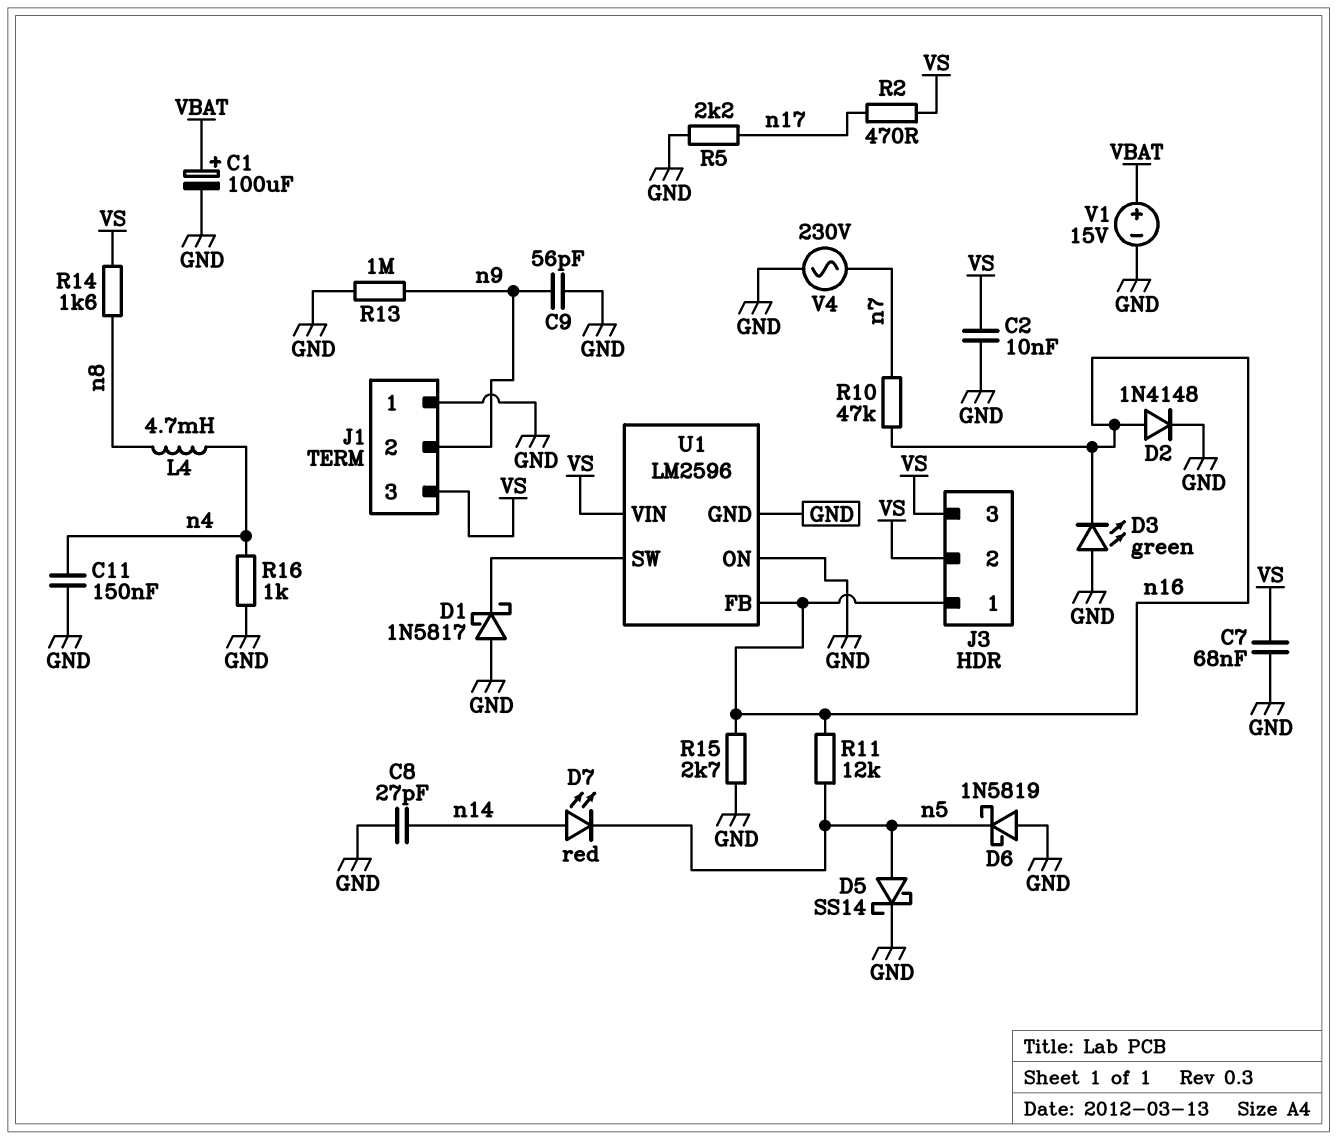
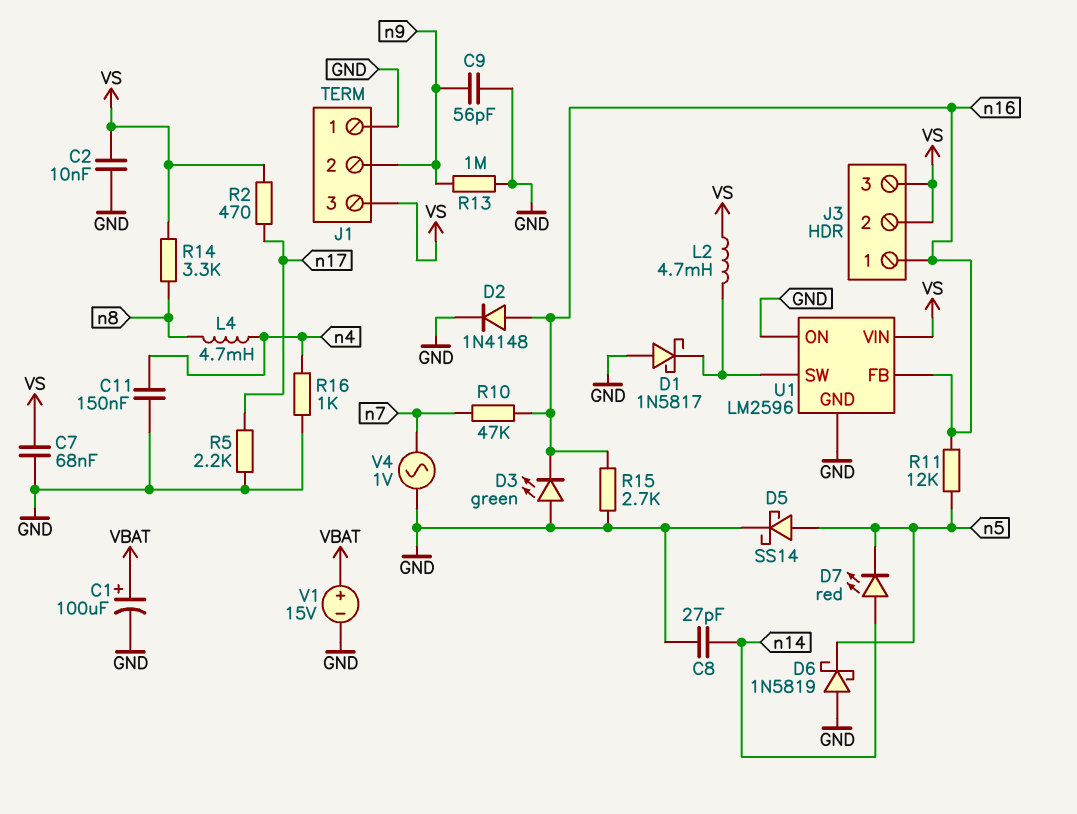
L2: none -> 4.7mH (U1/SW, VS)
R14: 1.6k (VS, n8) -> 3.3k (VS, n8)
V4: AC 230V (GND, n7) -> AC 1V (GND, n7)

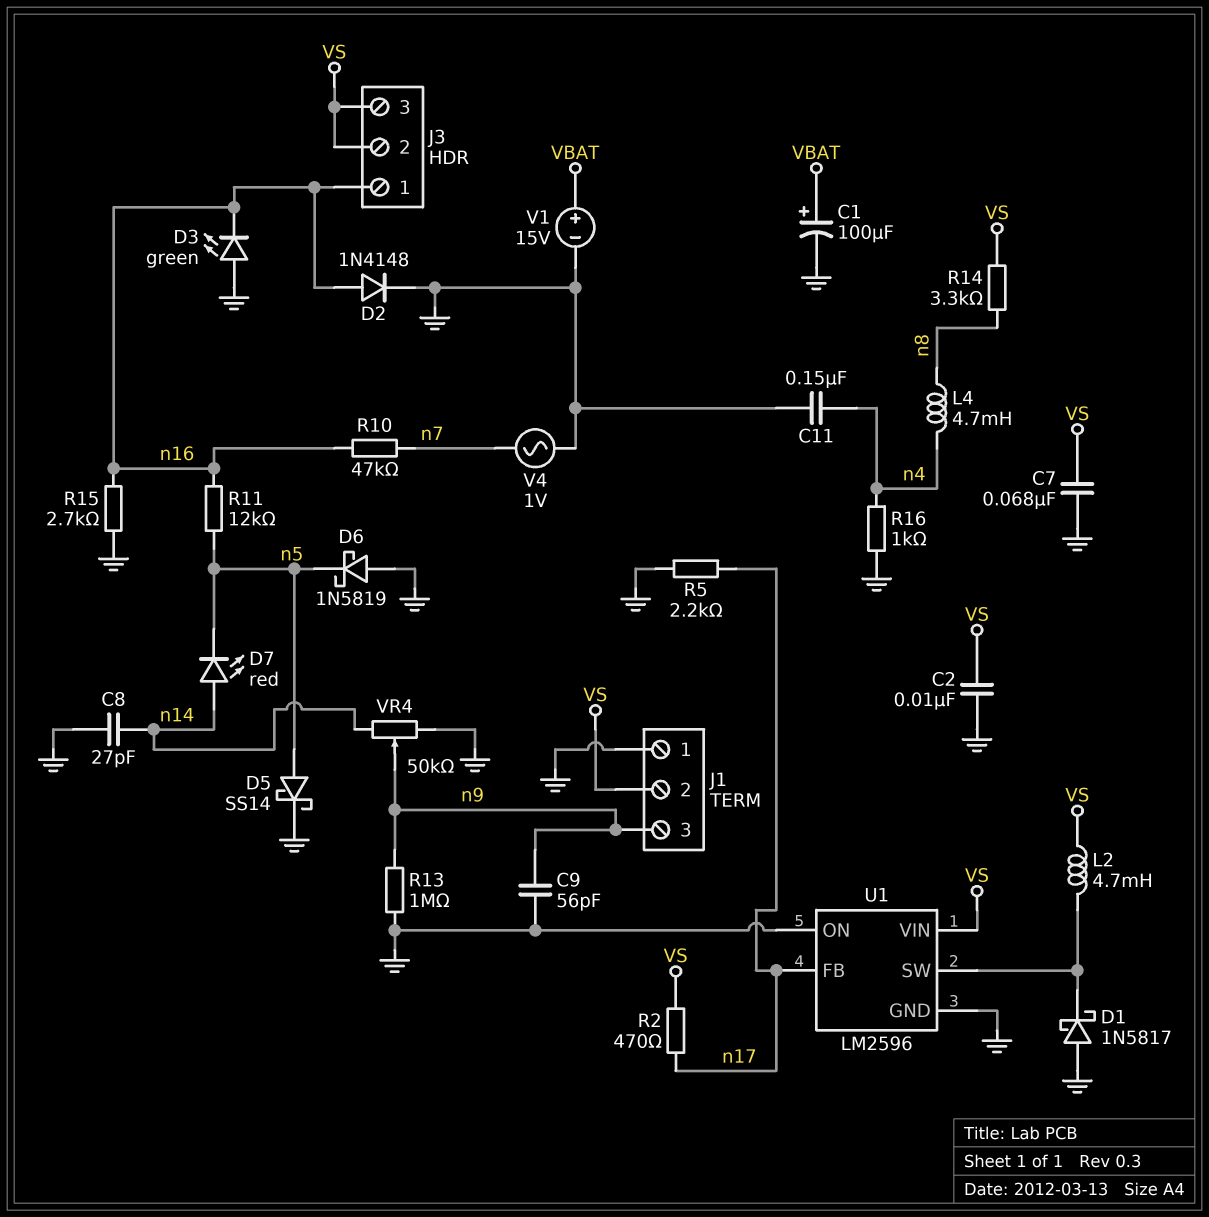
J1 pin 2: n9 -> VS
J1 pin 3: VS -> n9
U1 pin FB: n16 -> n17
VR4: none -> 50k (GND, n14, wiper n9)

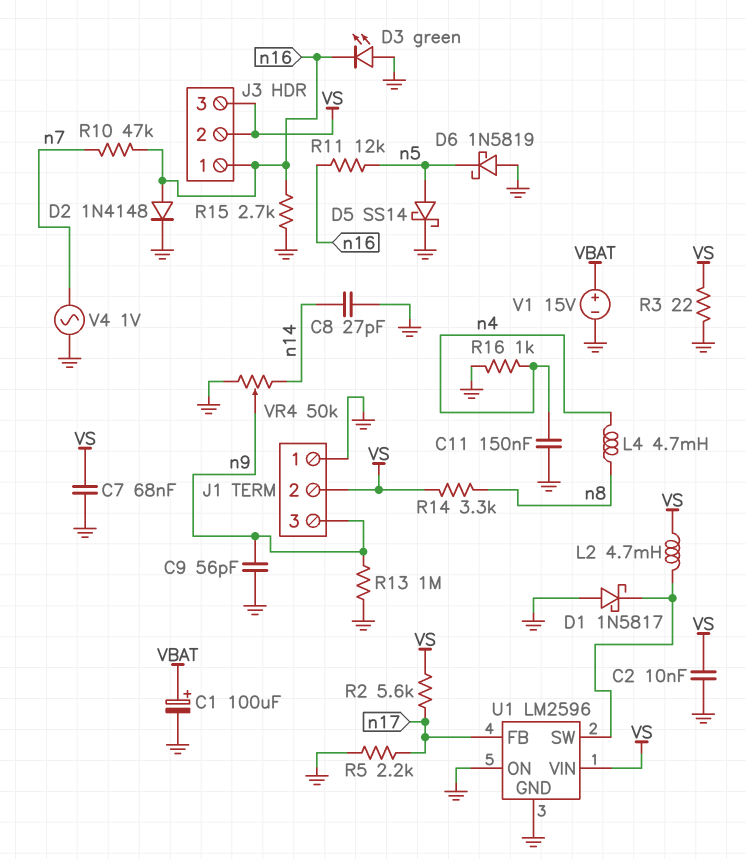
D7: LED red (A n14, K n5) -> none
R2: 470 (VS, n17) -> 5.6k (VS, n17)
R3: none -> 22 (GND, VS)

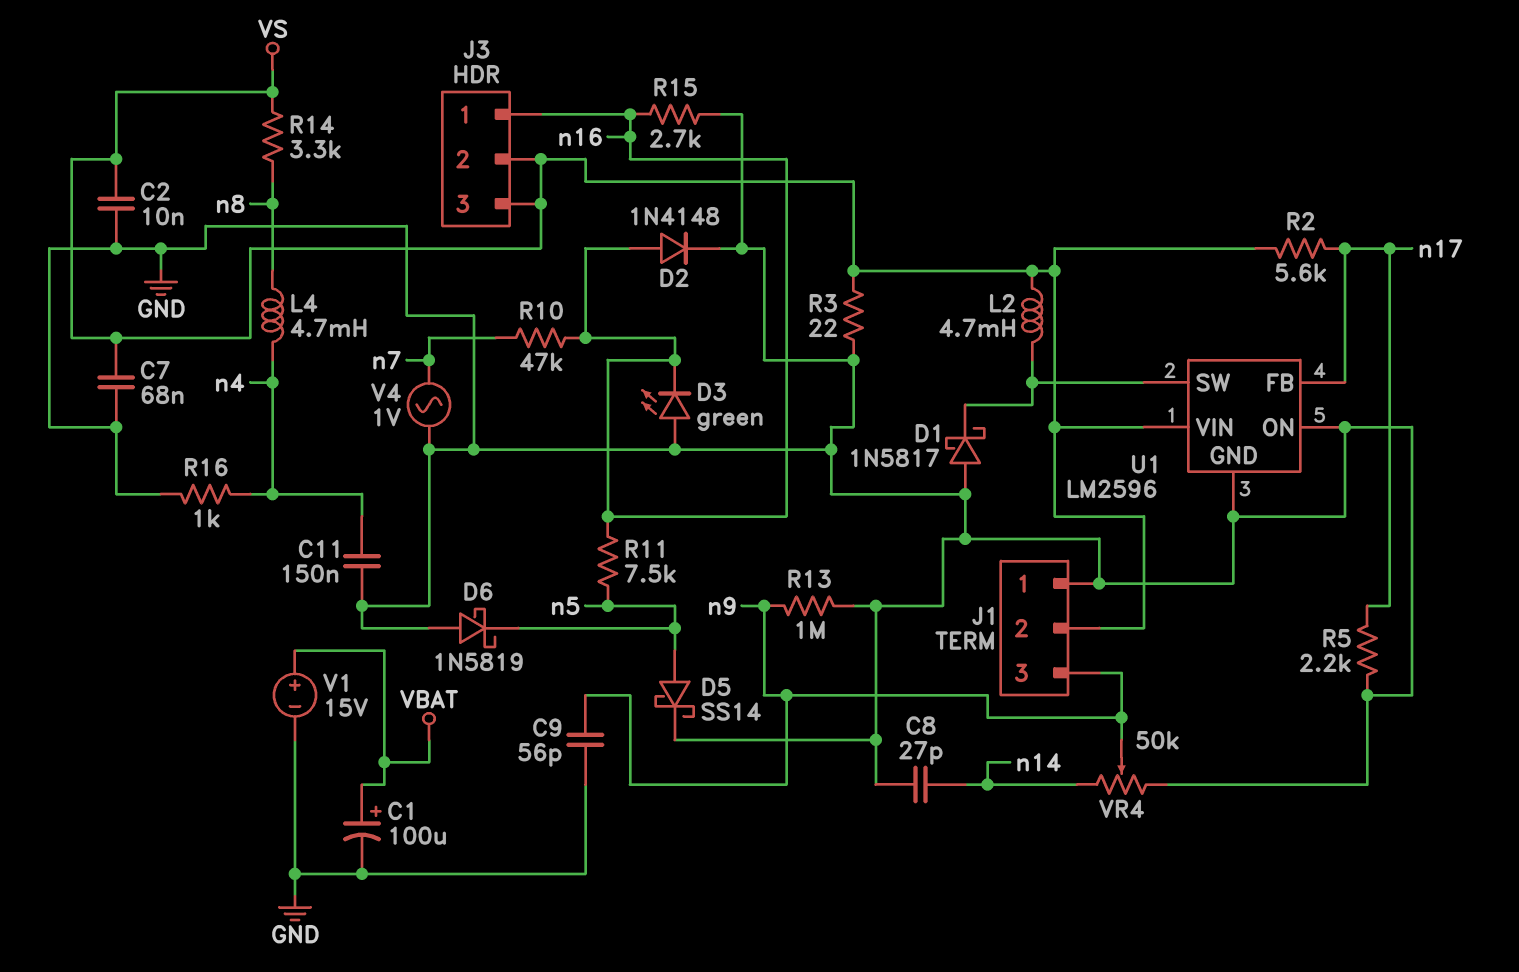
R11: 12k (n5, n16) -> 7.5k (n5, n16)

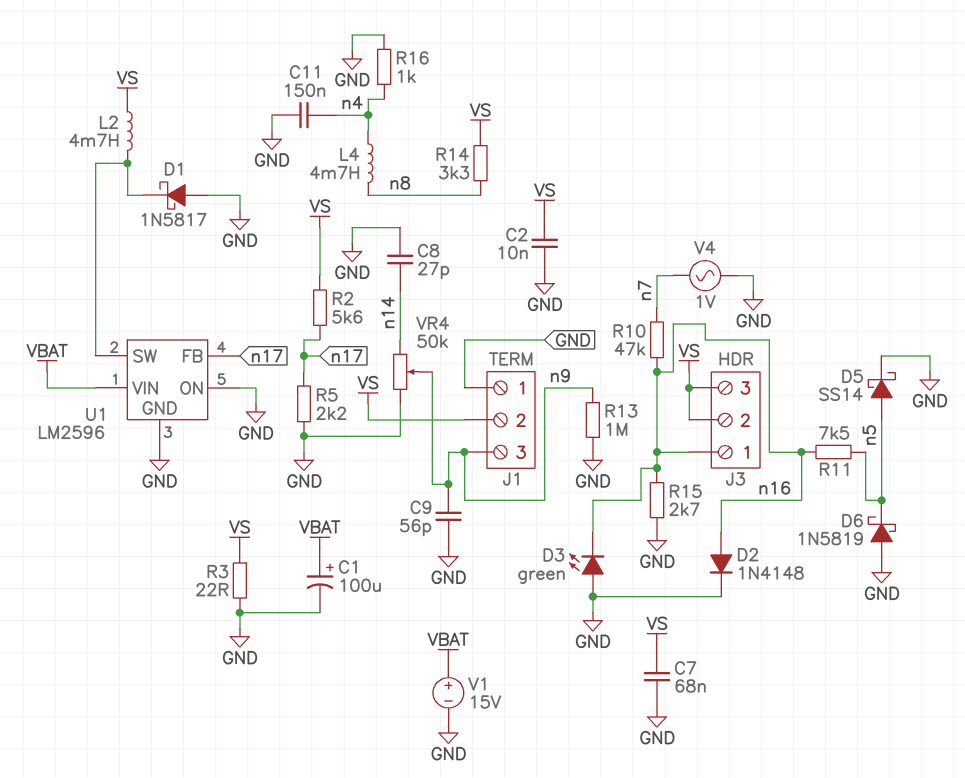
U1 pin VIN: VS -> VBAT

